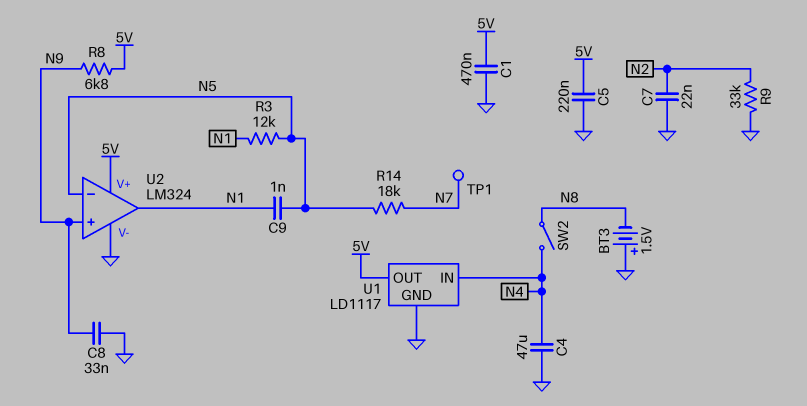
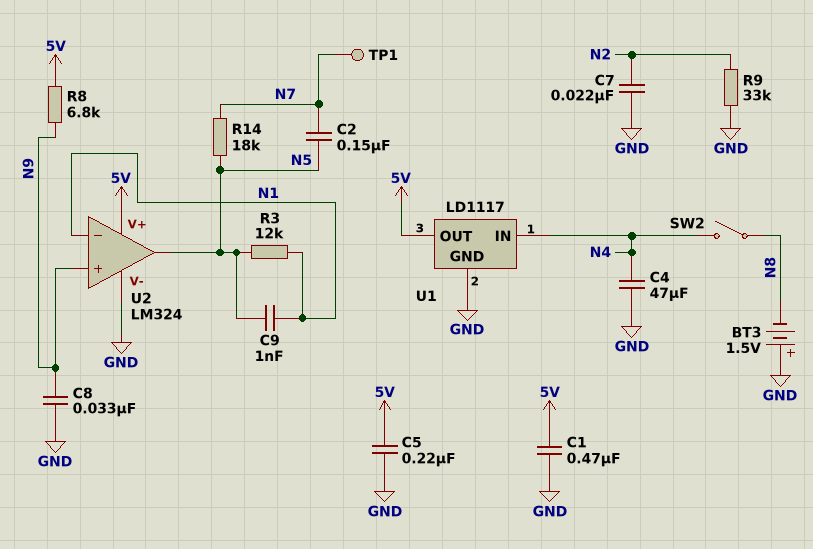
C2: none -> 150nF (N5, N7)
U2 pin in-: N5 -> N1
U2 pin out: N1 -> N5

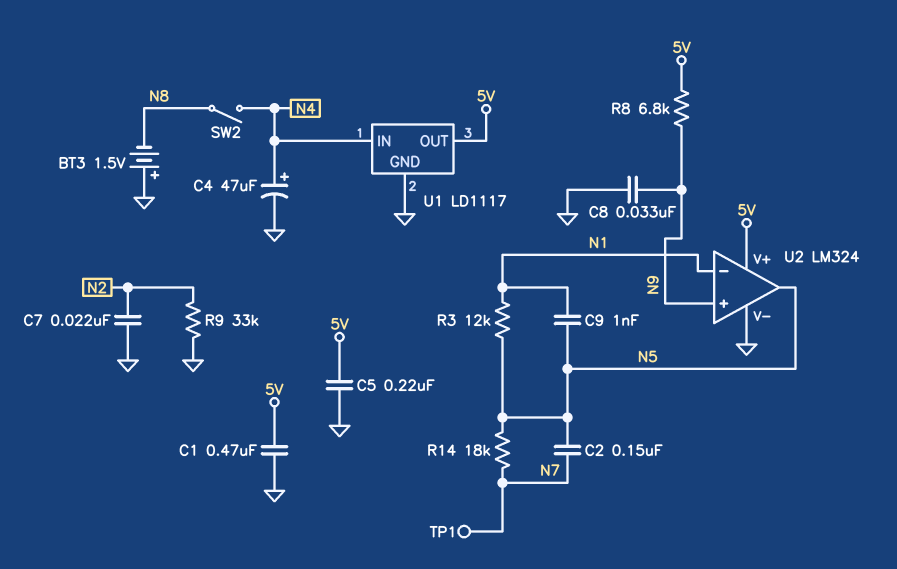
C4: 47uF (GND, N4) -> 47uF (plus N4, minus GND)

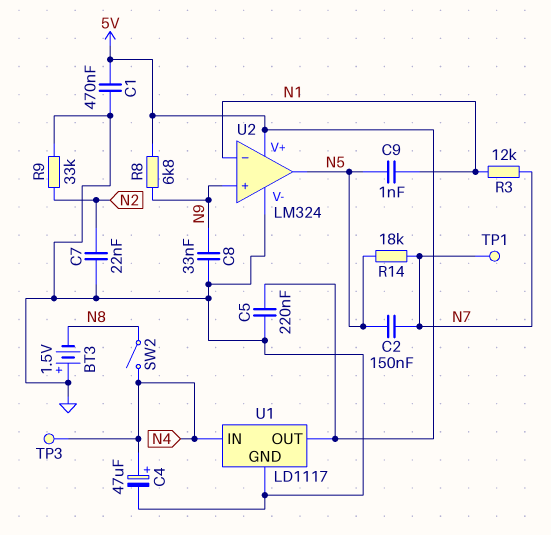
R3: 12k (N1, N5) -> 12k (N1, N7)
TP3: none -> test point (N4)

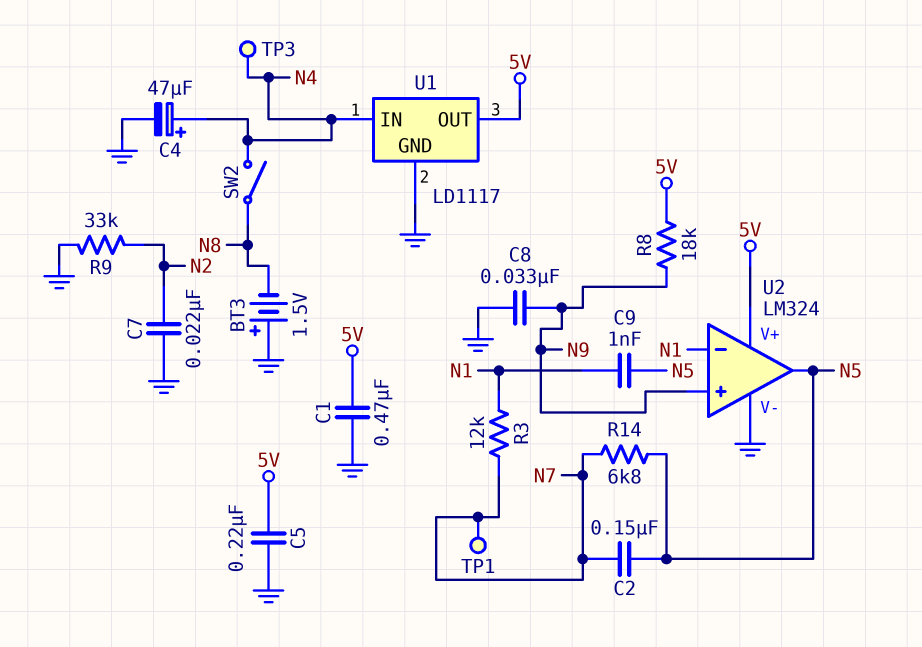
R8: 6.8k (5V, N9) -> 18k (5V, N9)
R14: 18k (N5, N7) -> 6.8k (N5, N7)

